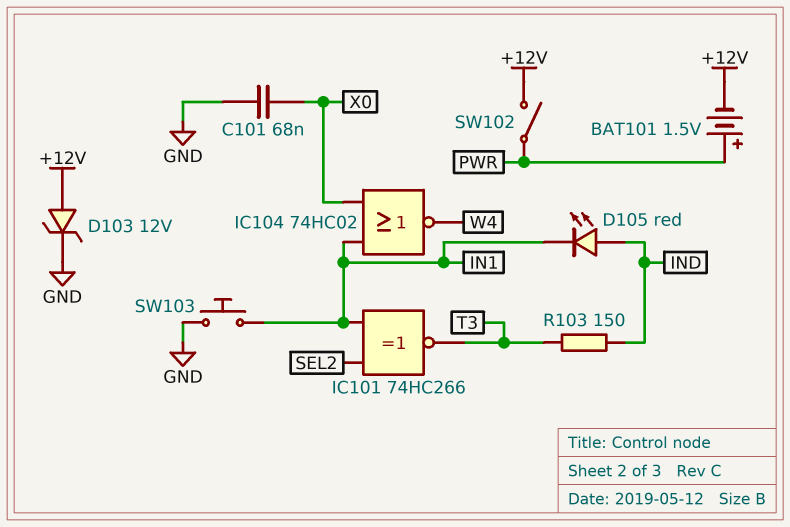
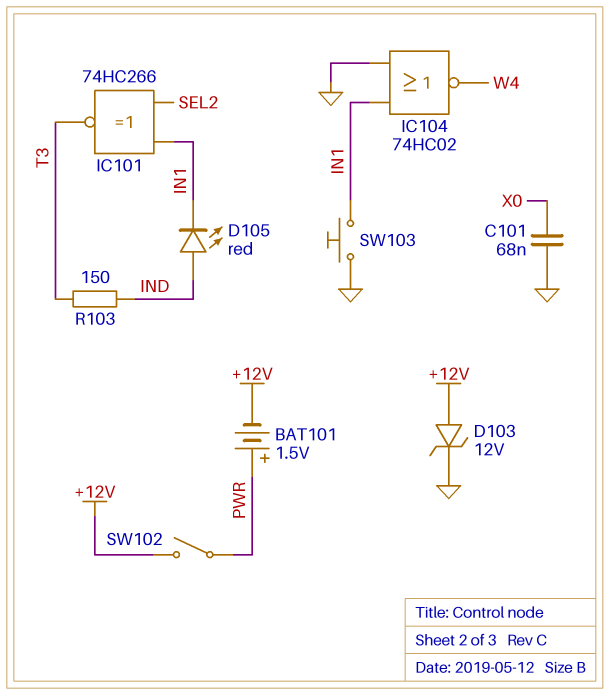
IC104: NOR 74HC02 (in IN1, in X0, out W4) -> NOR 74HC02 (in GND, in IN1, out W4)

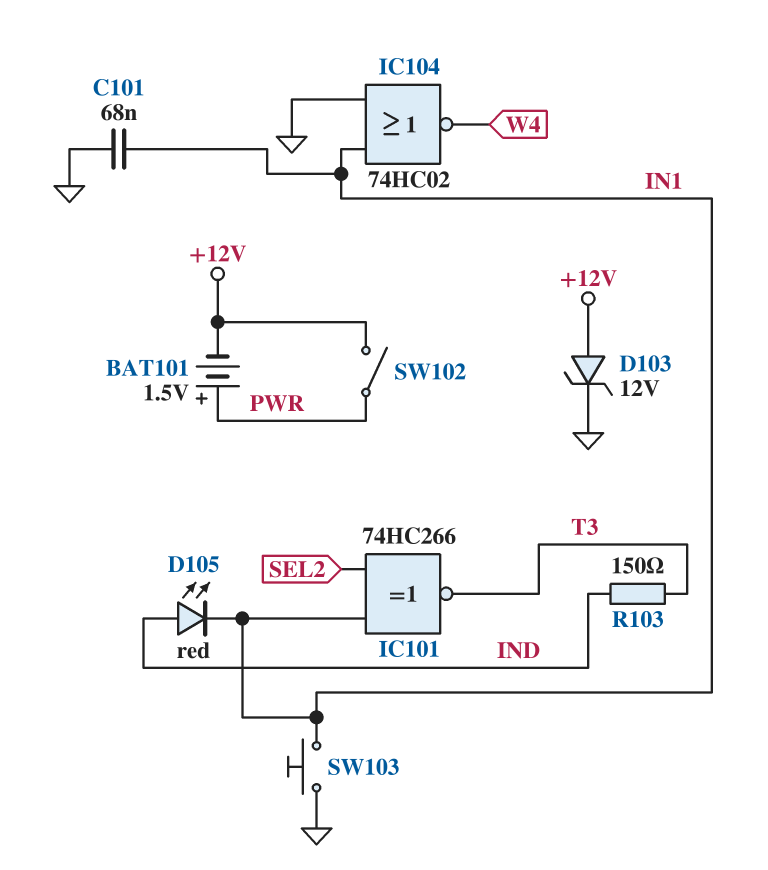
C101: 68nF (GND, X0) -> 68nF (GND, IN1)

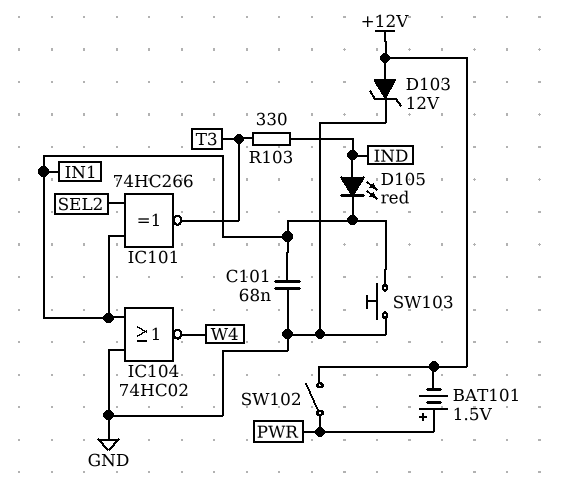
R103: 150 (IND, T3) -> 330 (IND, T3)

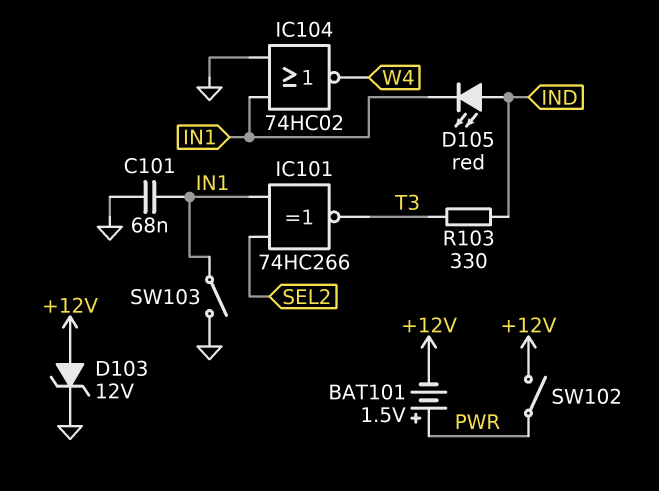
SW103: button (GND, IN1) -> switch (GND, IN1)

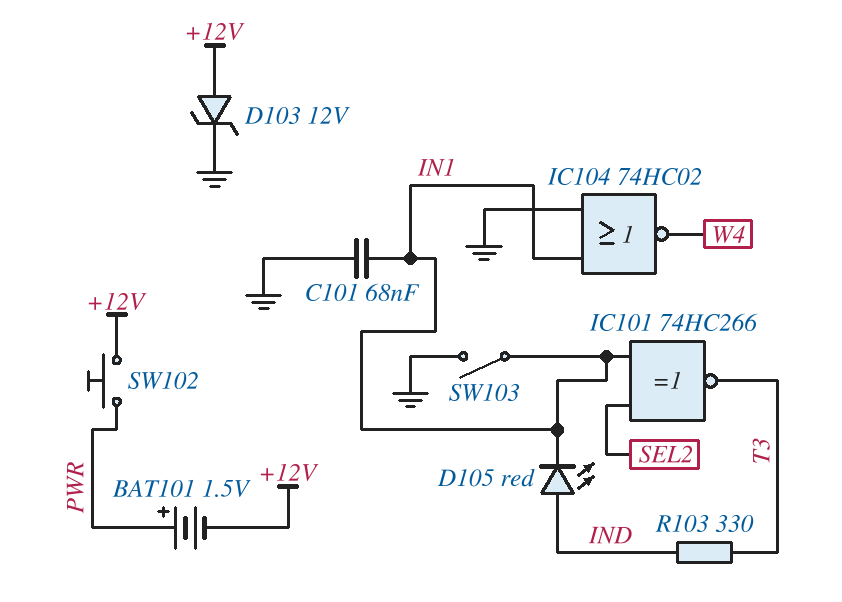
SW102: switch (+12V, PWR) -> button (+12V, PWR)

